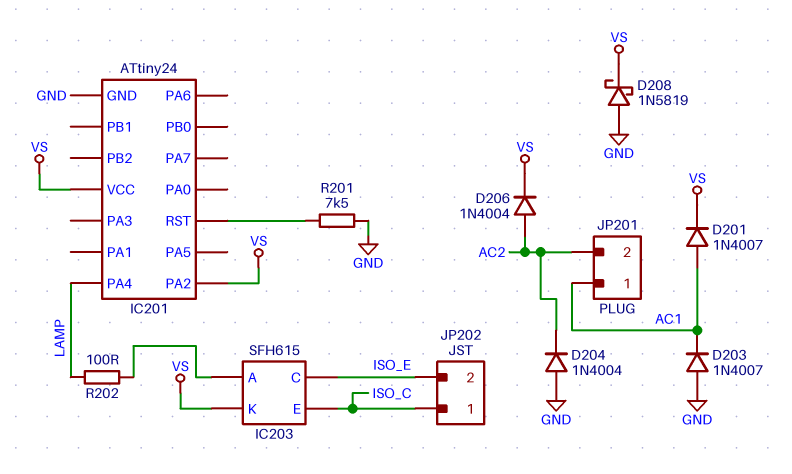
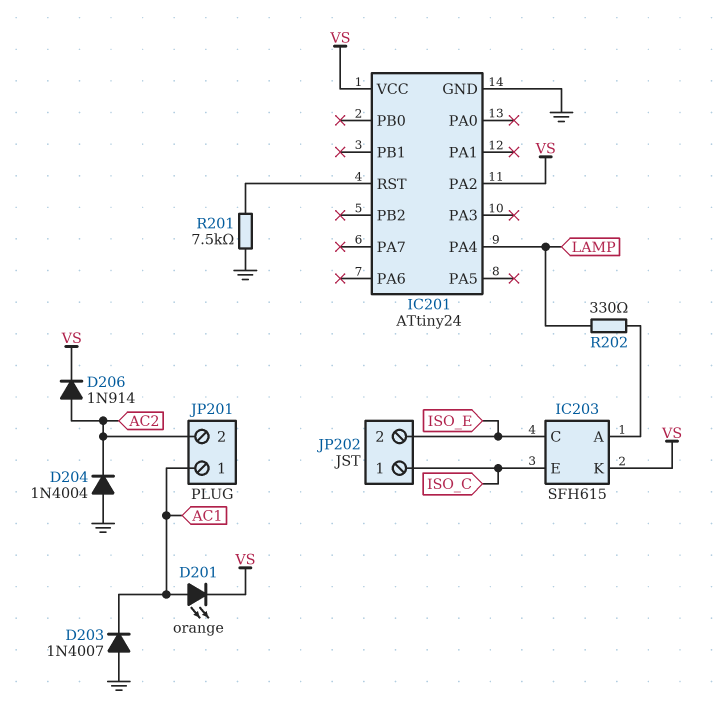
D201: diode 1N4007 (A AC1, K VS) -> LED orange (A AC1, K VS)
D206: diode 1N4004 (A AC2, K VS) -> diode 1N914 (A AC2, K VS)
D208: schottky 1N5819 (A GND, K VS) -> none
R202: 100 (IC203/A, LAMP) -> 330 (IC203/A, LAMP)

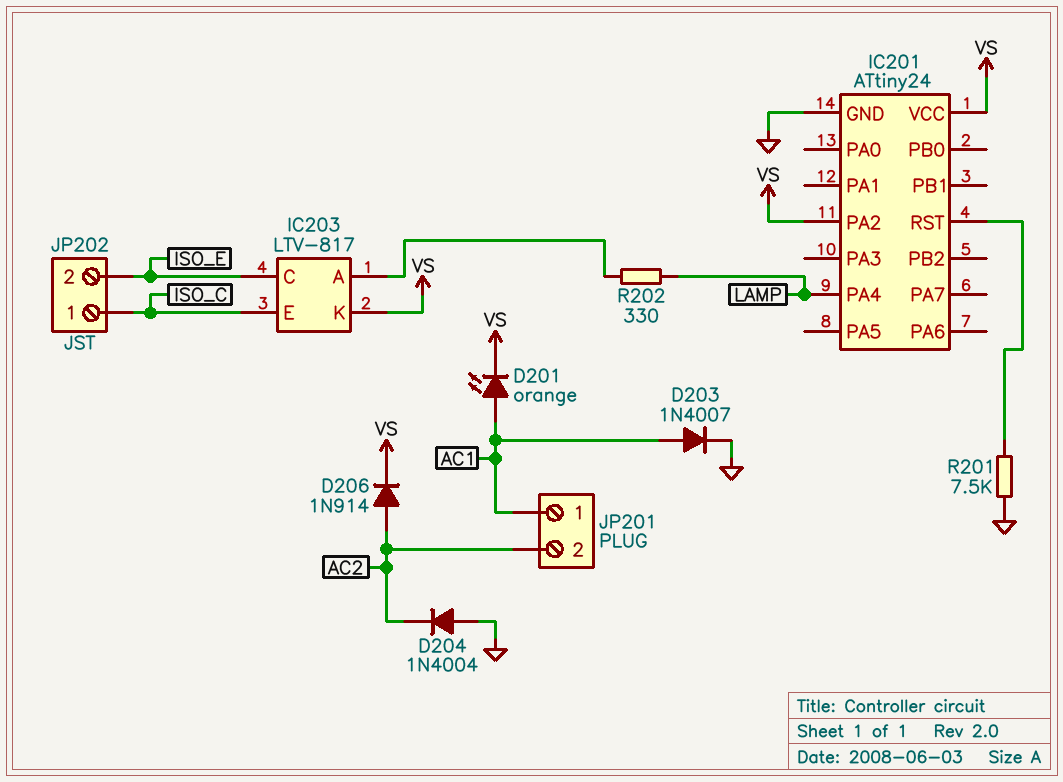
D203: diode 1N4007 (A GND, K AC1) -> diode 1N4007 (A AC1, K GND)
IC203: SFH615 -> LTV-817

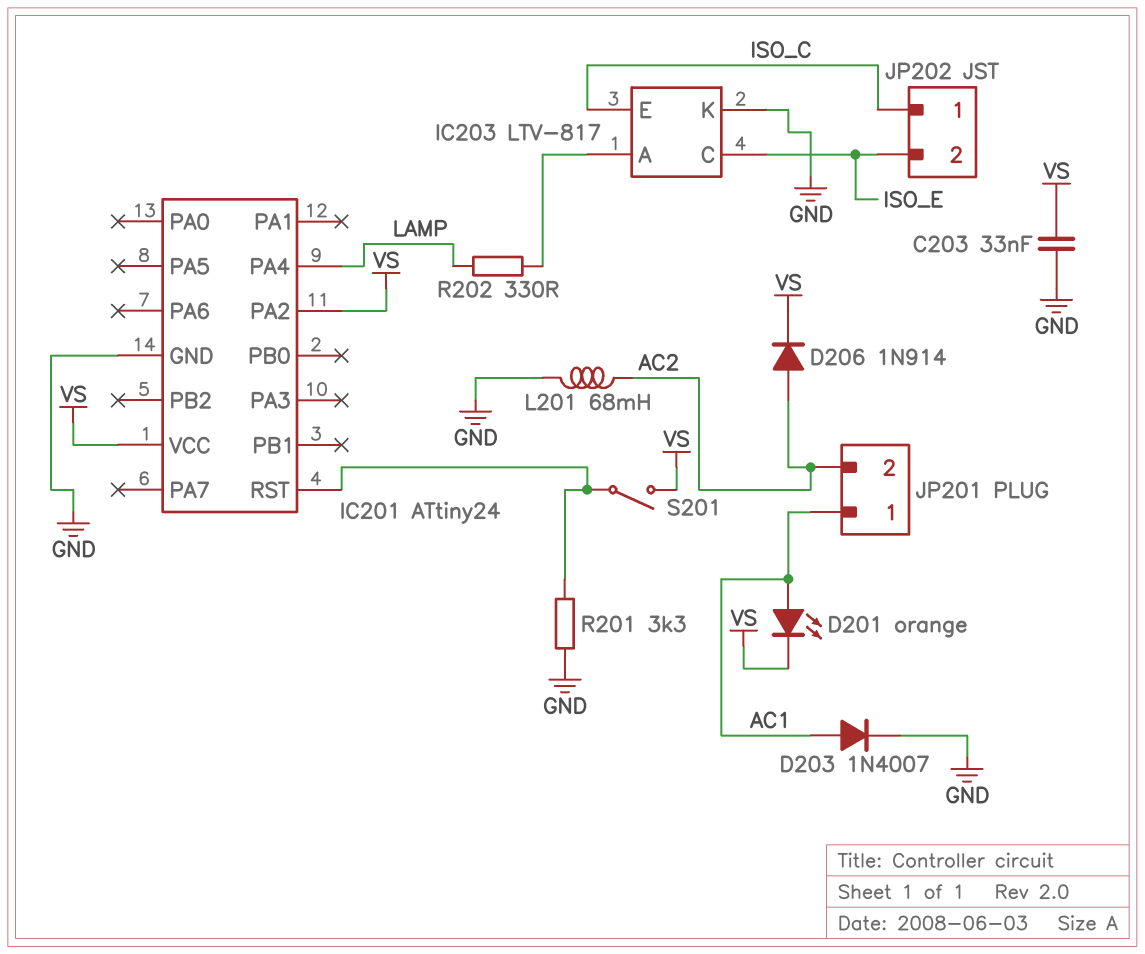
C203: none -> 33nF (GND, VS)
D204: diode 1N4004 (A GND, K AC2) -> none
IC203 pin K: VS -> GND
L201: none -> 68mH (AC2, GND)
R201: 7.5k (GND, IC201/RST) -> 3.3k (GND, IC201/RST)
S201: none -> switch (IC201/RST, VS)

